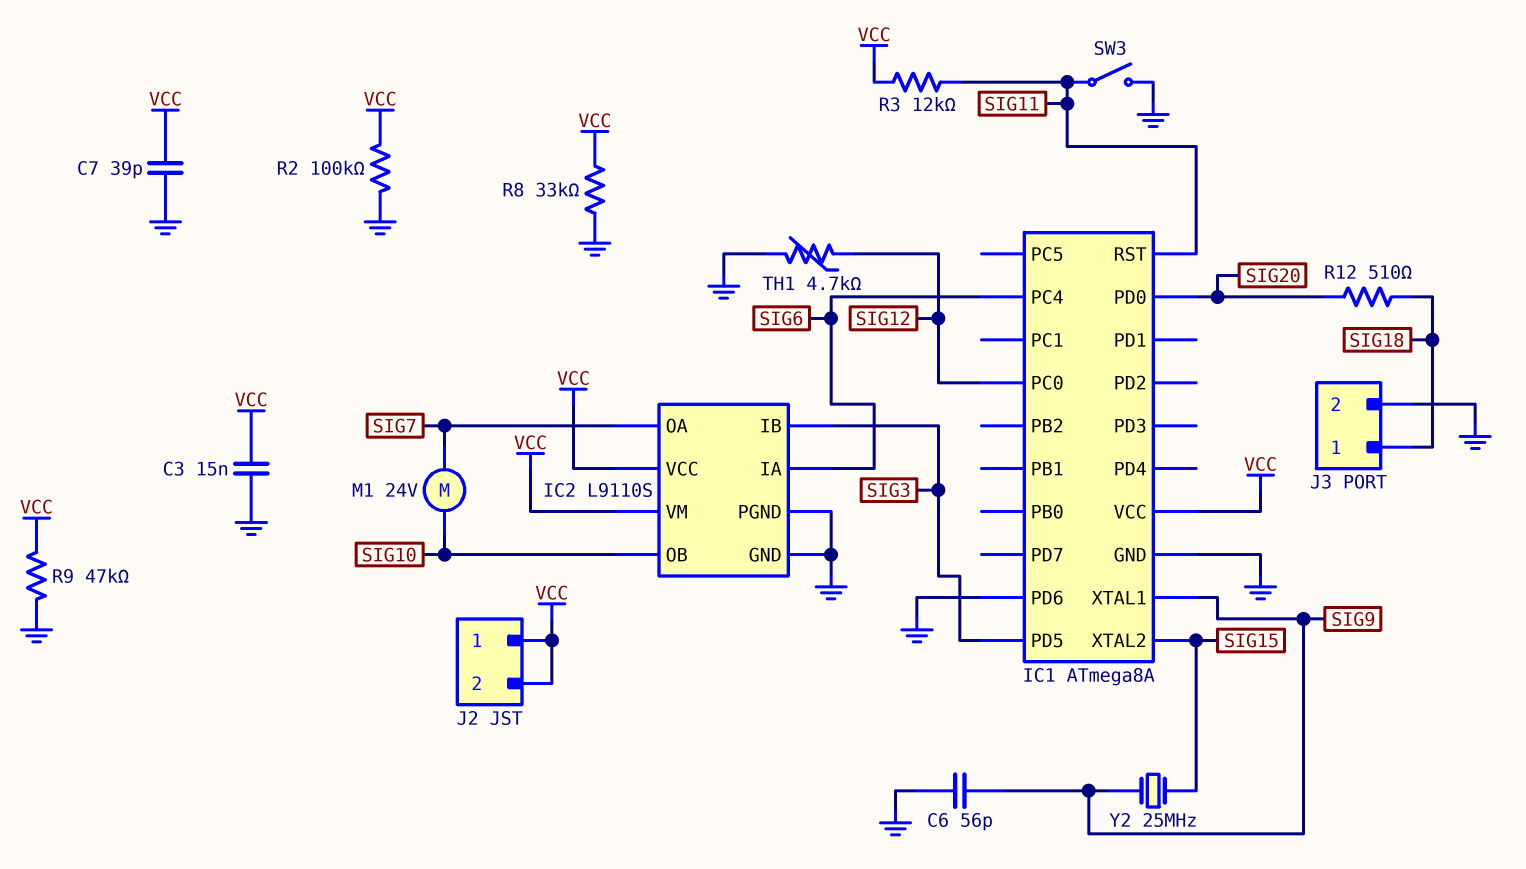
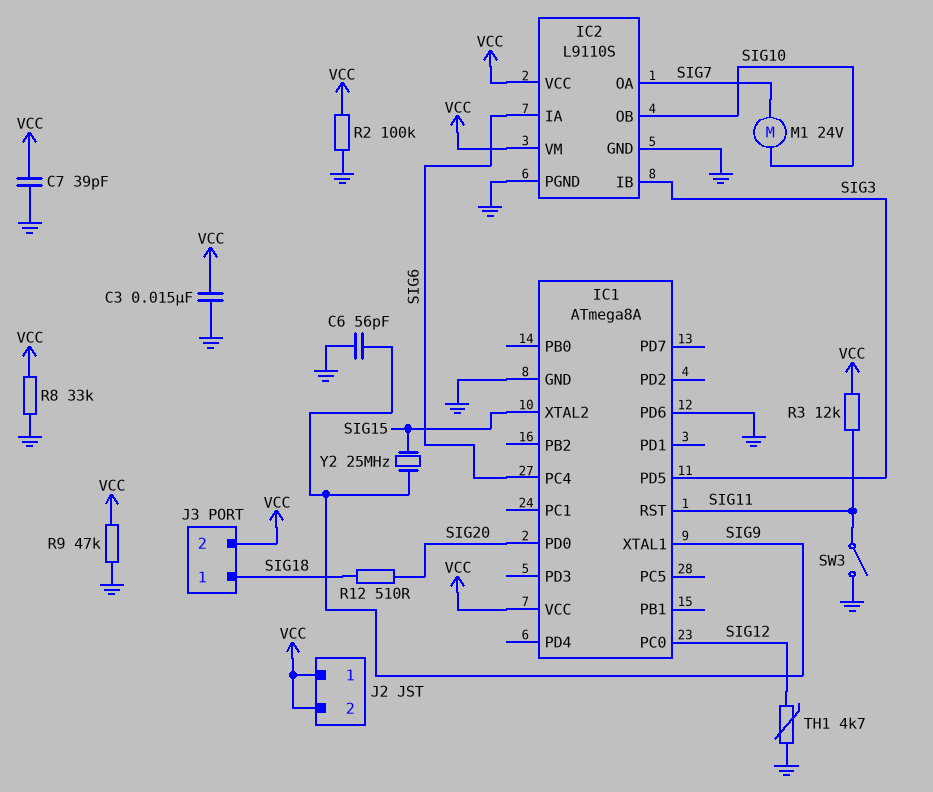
J3 pin 2: GND -> VCC

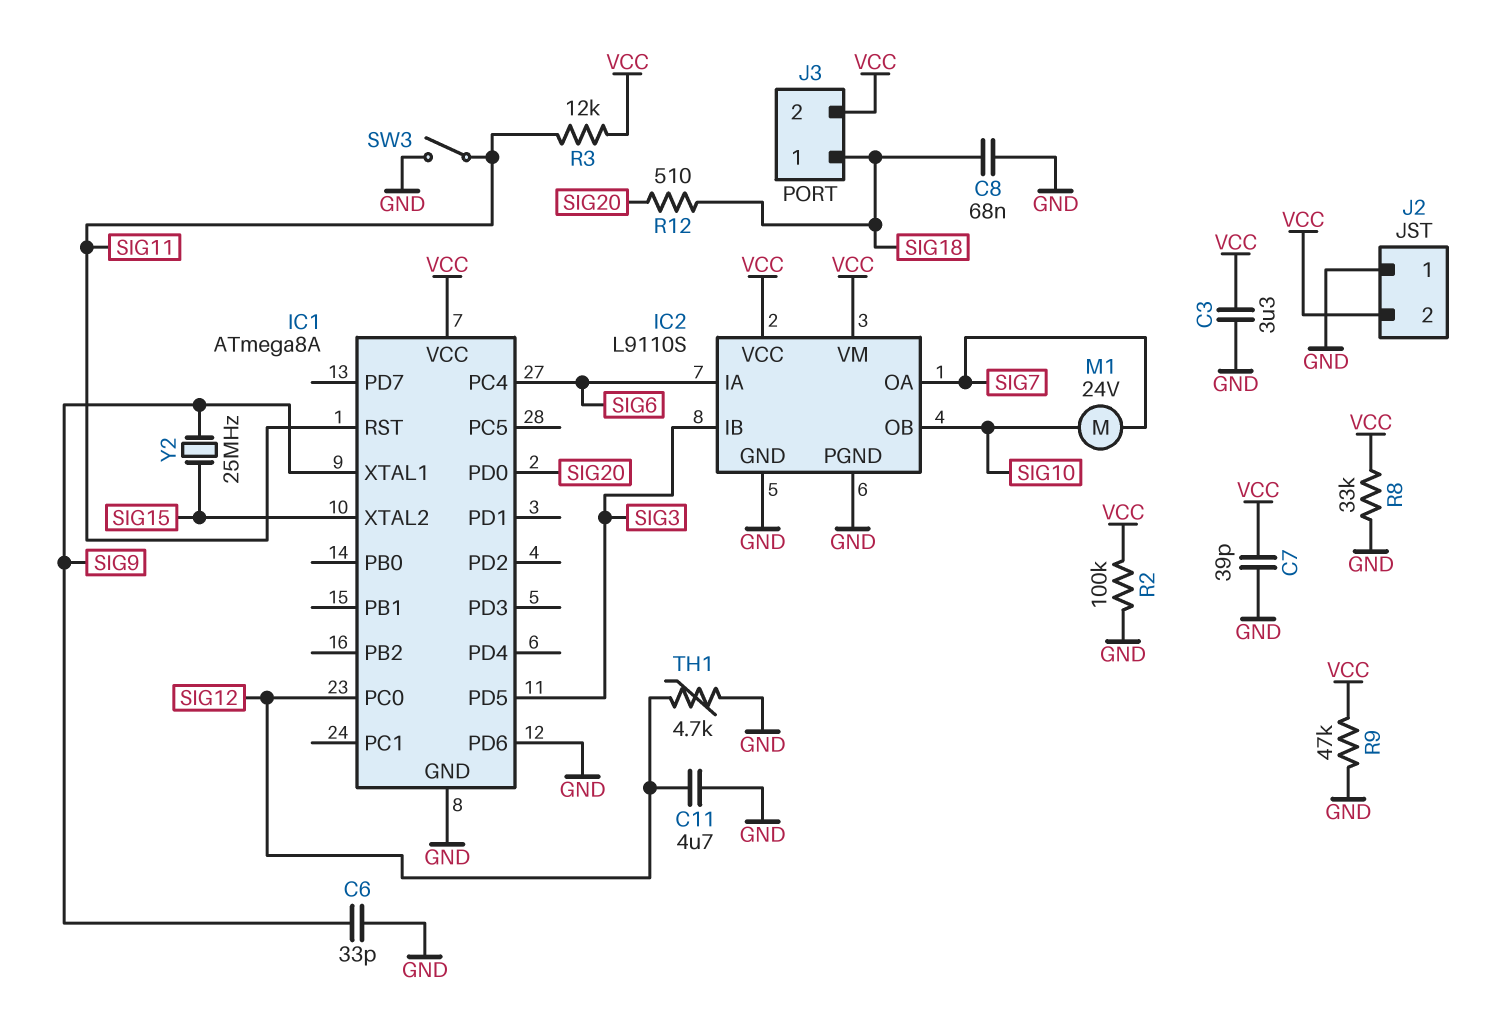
C3: 15nF (GND, VCC) -> 3.3uF (GND, VCC)
C6: 56pF (GND, SIG9) -> 33pF (GND, SIG9)
C8: none -> 68nF (GND, SIG18)
C11: none -> 4.7uF (GND, SIG12)
J2 pin 1: VCC -> GND

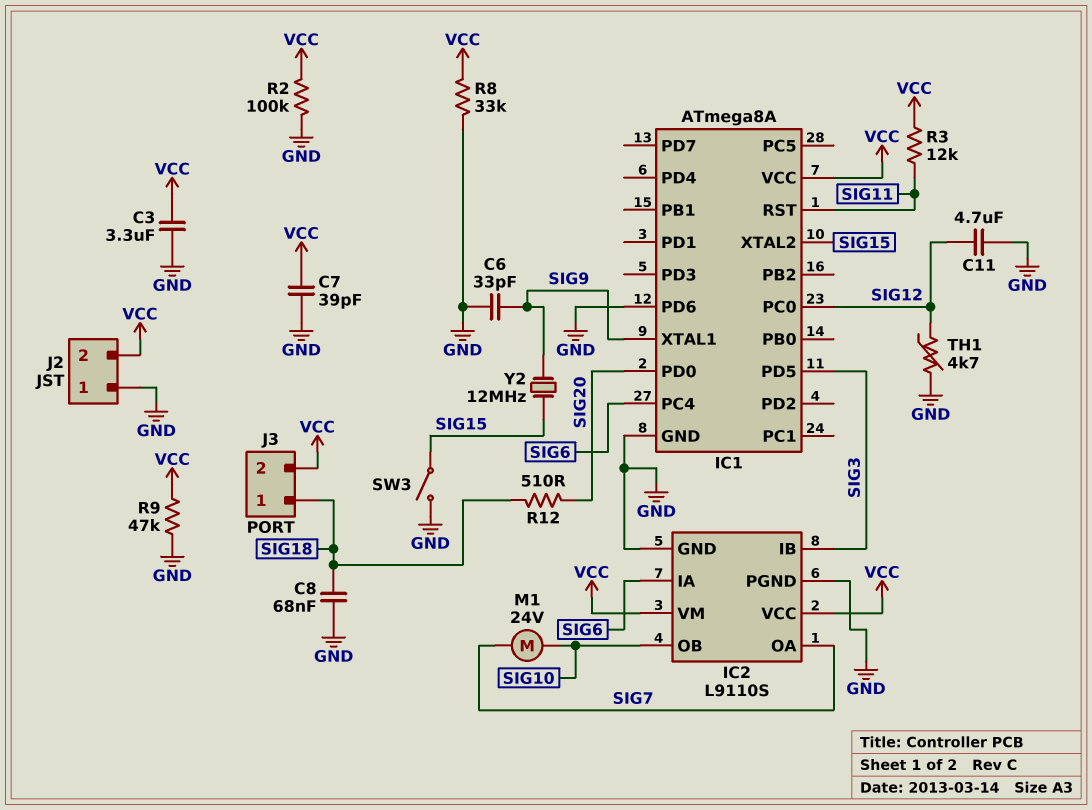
SW3: switch (GND, SIG11) -> switch (GND, SIG15)
Y2: 25MHz (SIG9, SIG15) -> 12MHz (SIG9, SIG15)

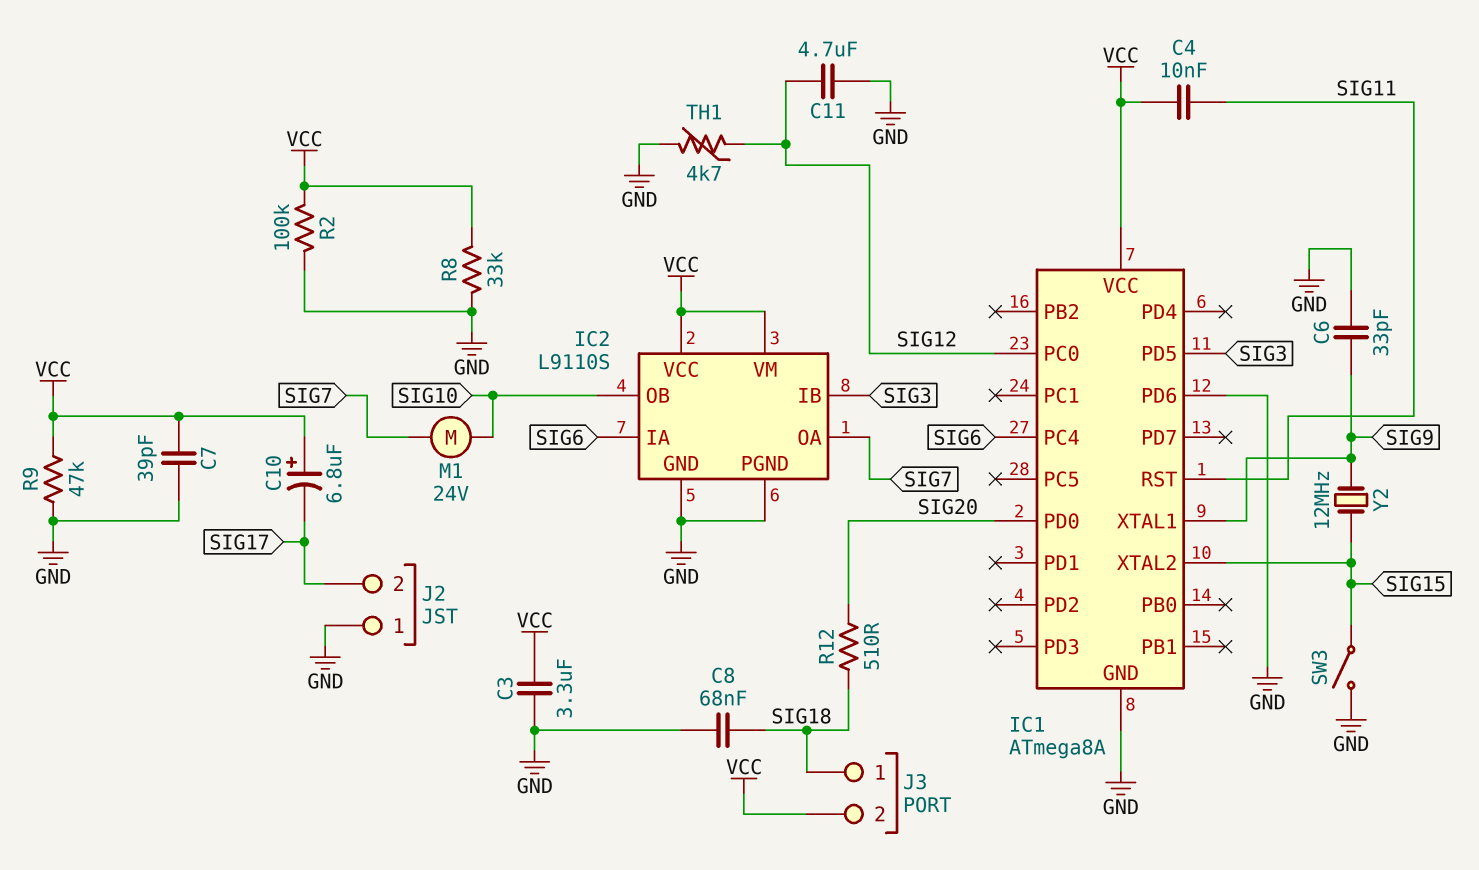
C4: none -> 10nF (SIG11, VCC)
C10: none -> 6.8uF (plus VCC, minus SIG17)
J2 pin 2: VCC -> SIG17
R3: 12k (SIG11, VCC) -> none

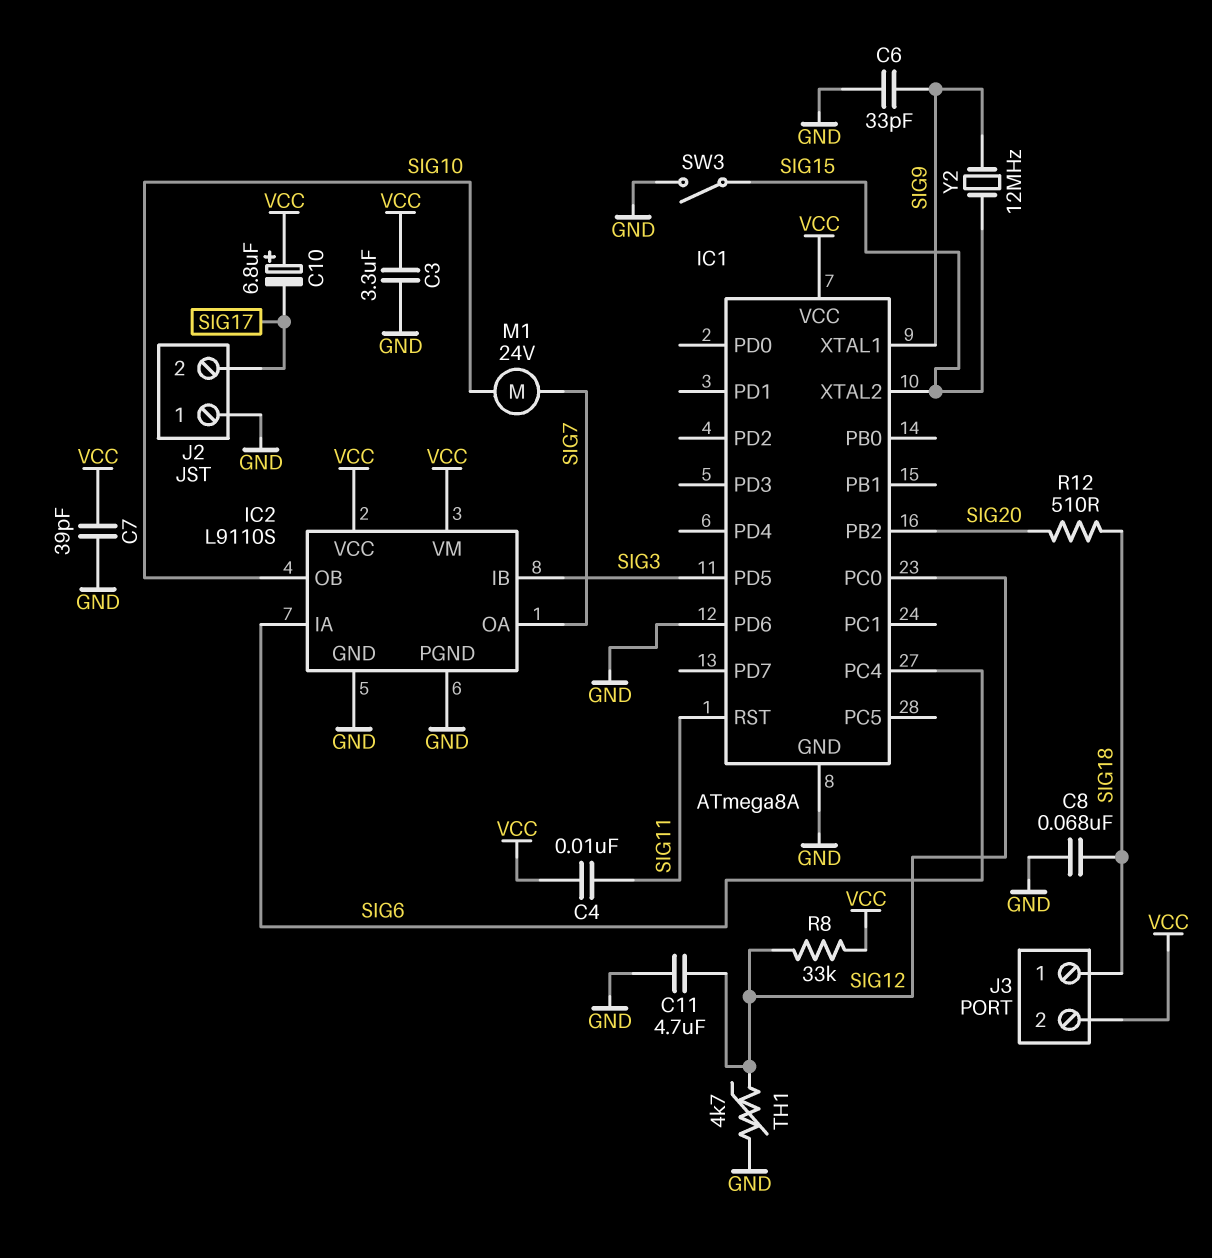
IC1 pin PB2: none -> SIG20
IC1 pin PD0: SIG20 -> none
R2: 100k (GND, VCC) -> none
R8: 33k (GND, VCC) -> 33k (SIG12, VCC)
R9: 47k (GND, VCC) -> none

